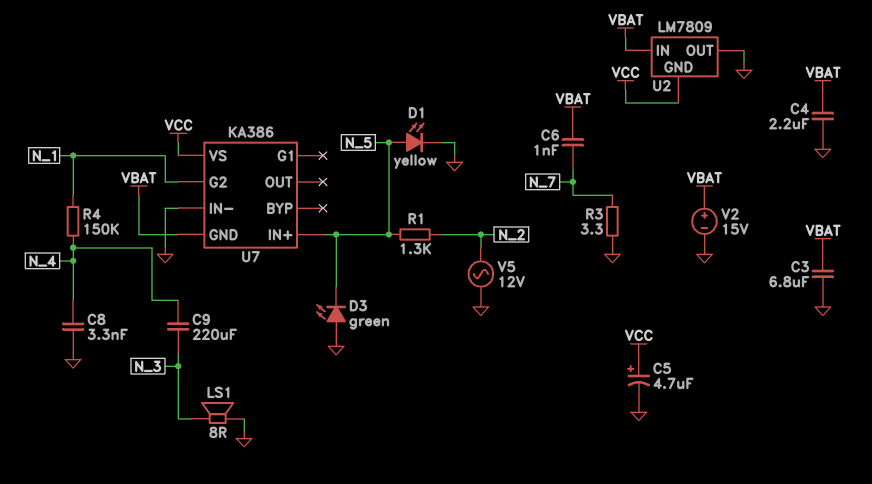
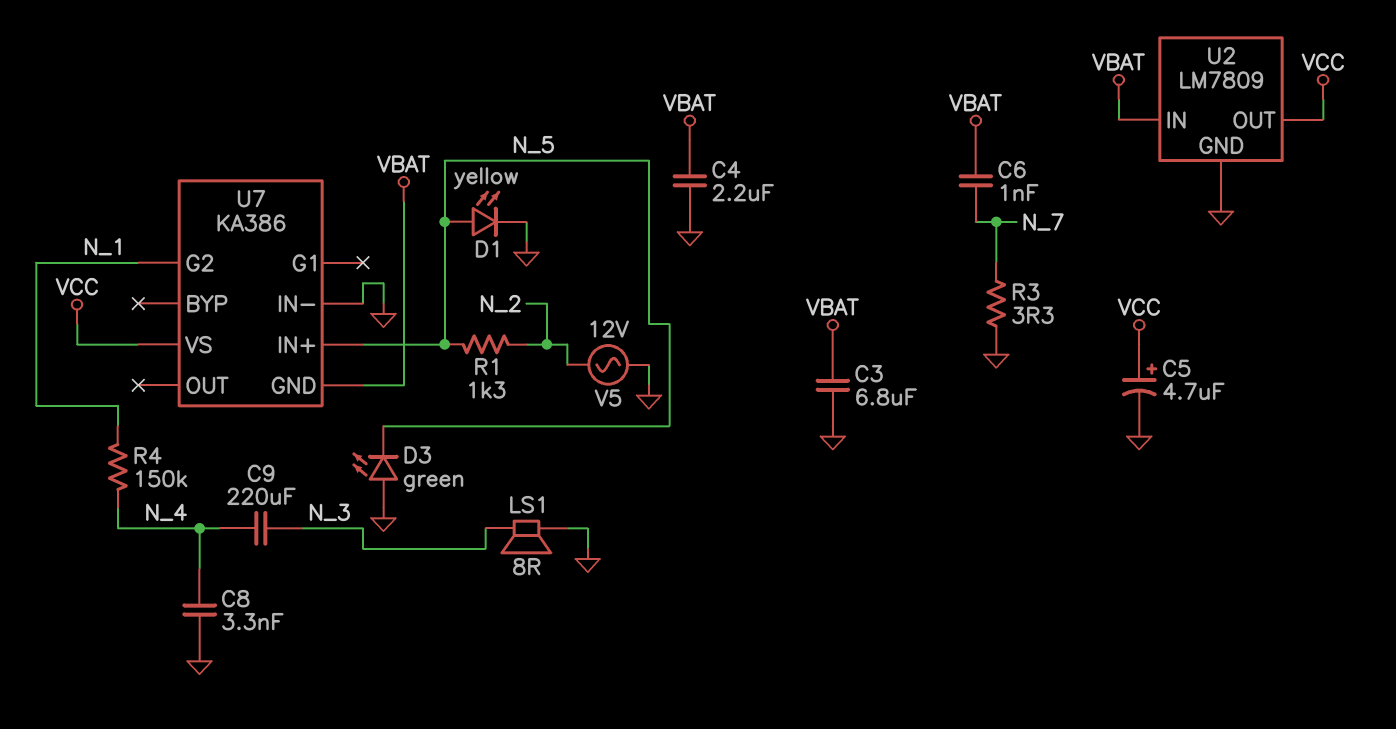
U2 pin GND: VCC -> GND
U2 pin OUT: GND -> VCC
V2: 15V (plus VBAT, minus GND) -> none

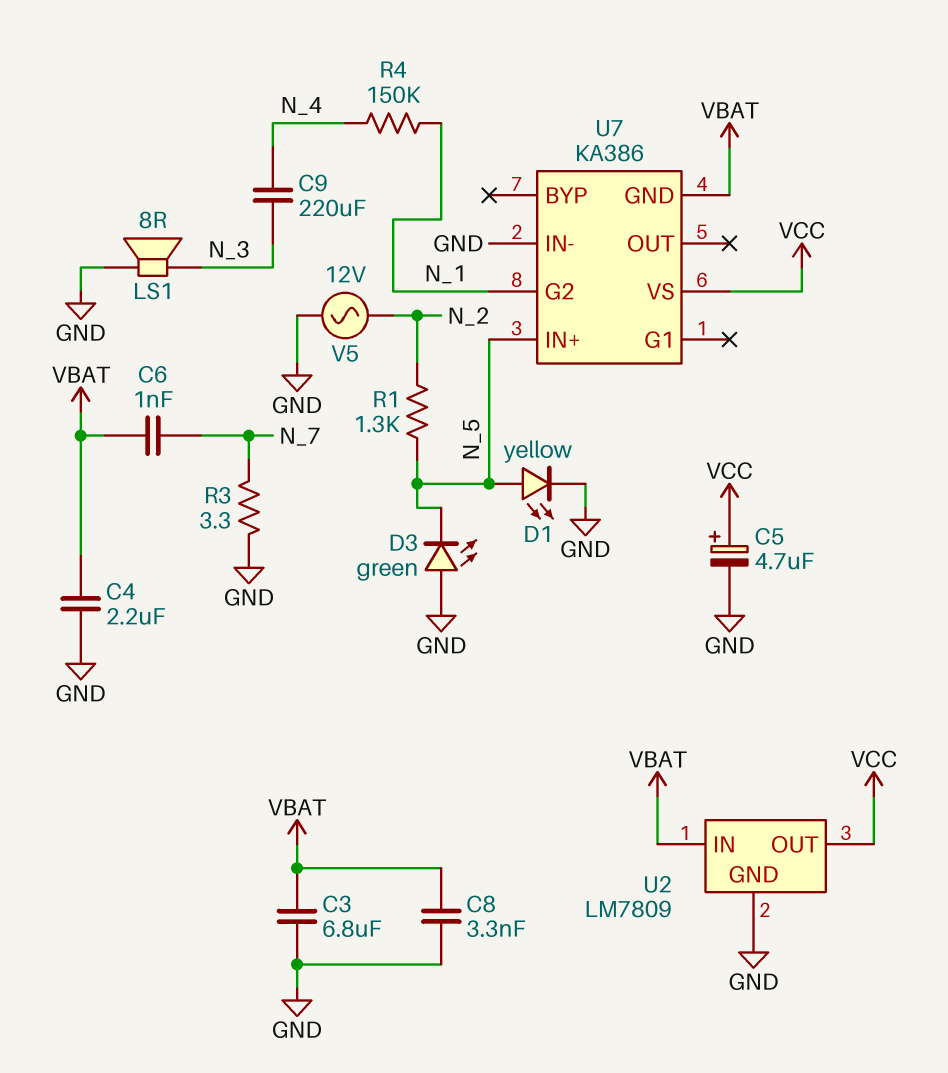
C8: 3.3nF (GND, N_4) -> 3.3nF (GND, VBAT)

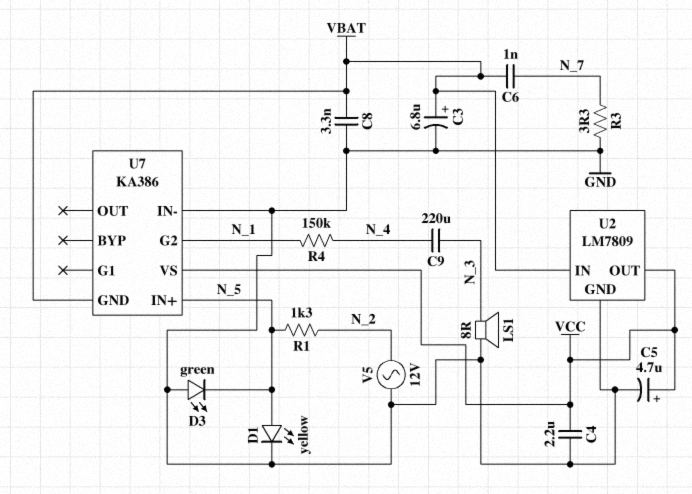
C3: 6.8uF (GND, VBAT) -> 6.8uF (plus VBAT, minus GND)
C4: 2.2uF (GND, VBAT) -> 2.2uF (GND, VCC)

